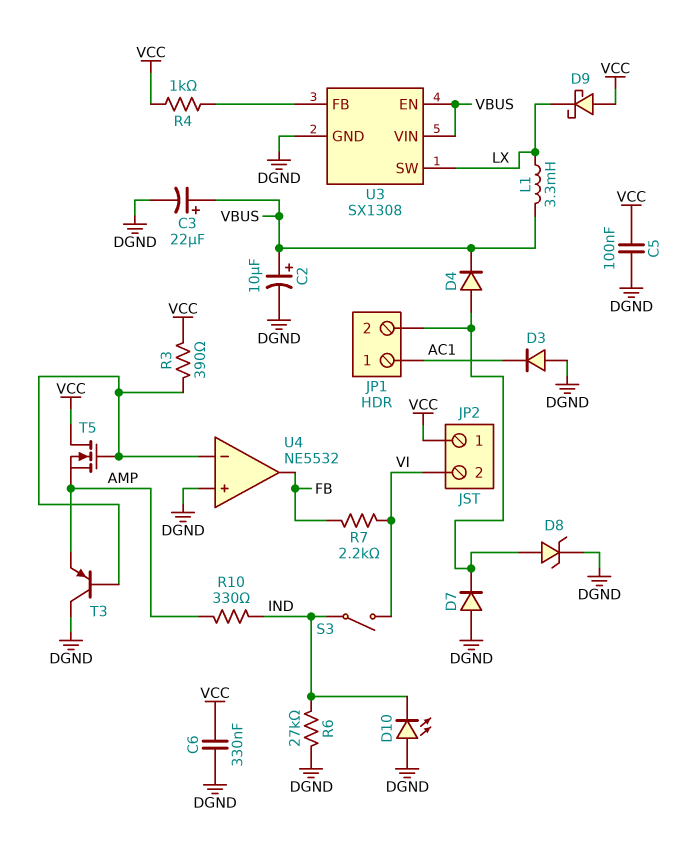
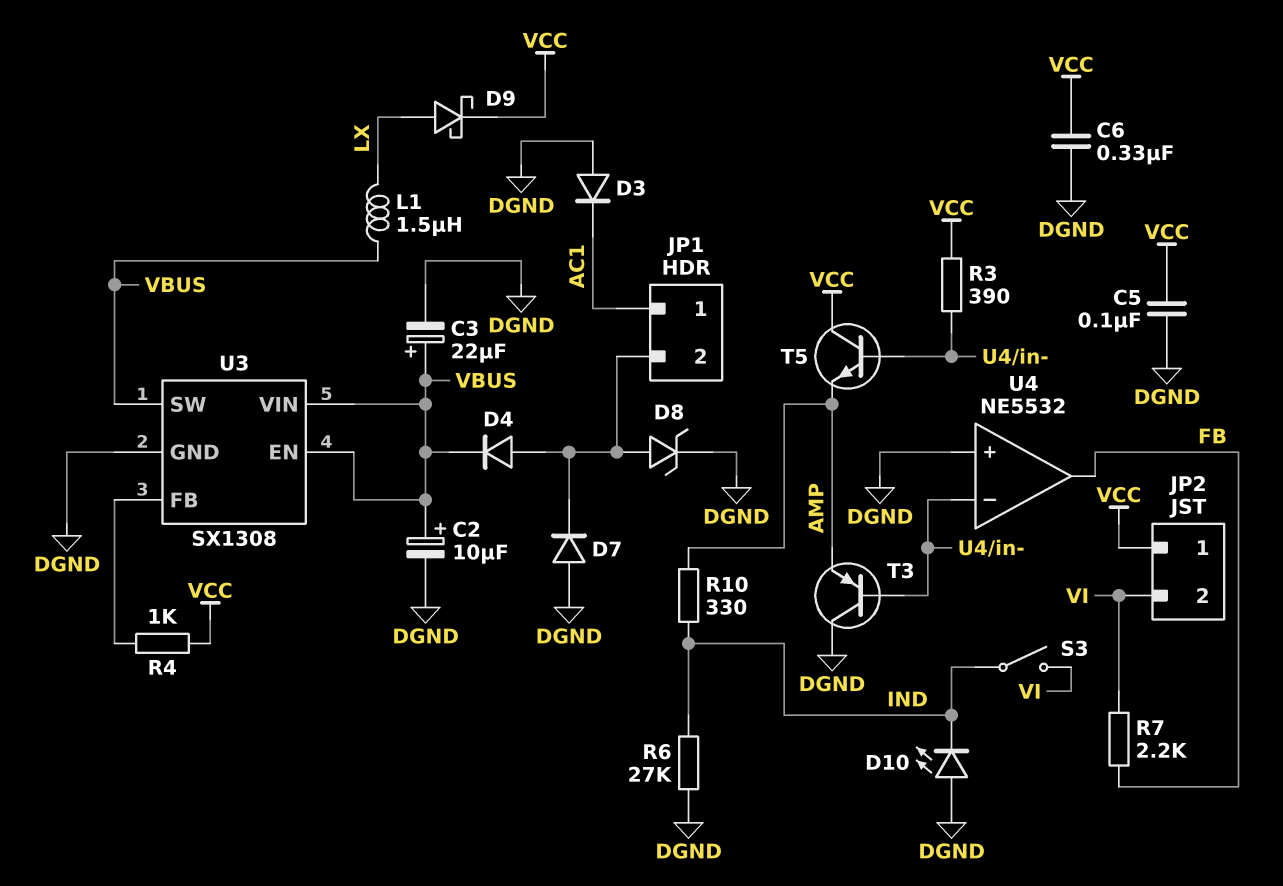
D9: schottky (A VCC, K LX) -> schottky (A LX, K VCC)
L1: 3.3mH (LX, VBUS) -> 1.5uH (LX, VBUS)
T5: NMOS (G U4/in-, D VCC, S AMP) -> NPN (B U4/in-, C VCC, E AMP)
U3 pin SW: LX -> VBUS

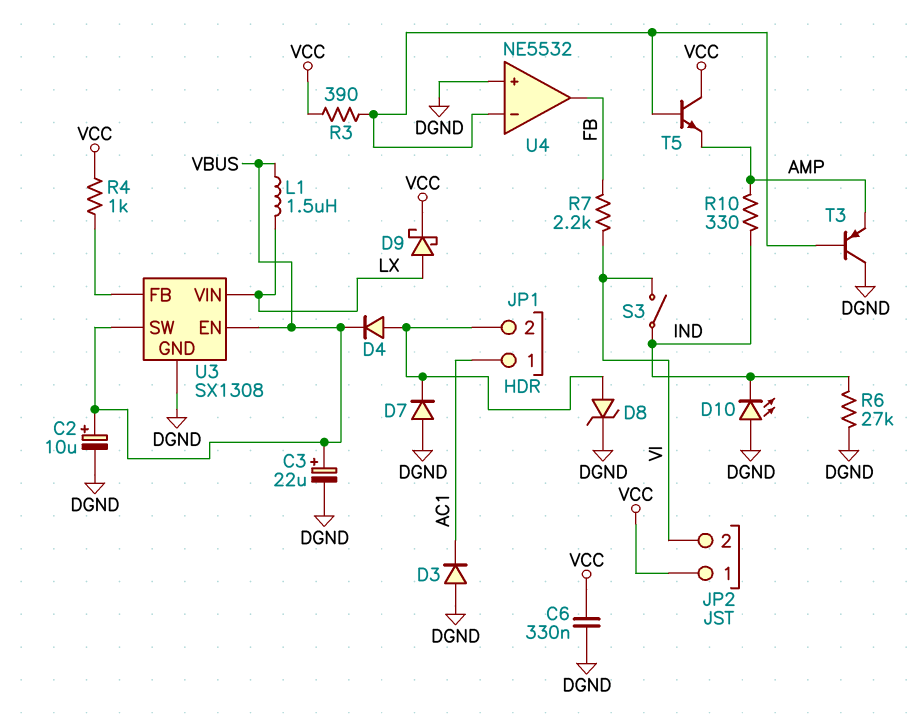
C5: 100nF (DGND, VCC) -> none
U3 pin VIN: VBUS -> LX

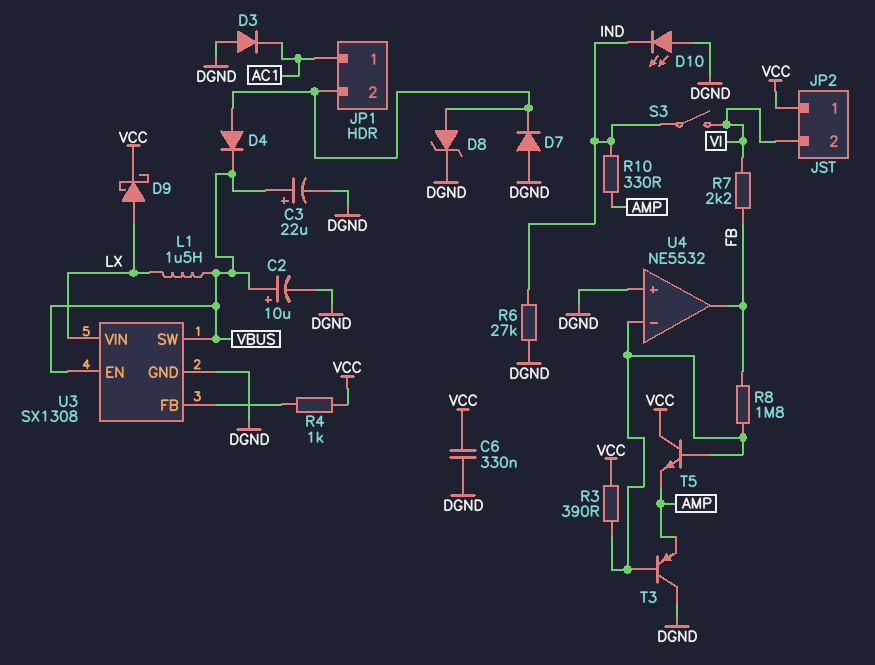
R8: none -> 1.8M (FB, U4/in-)

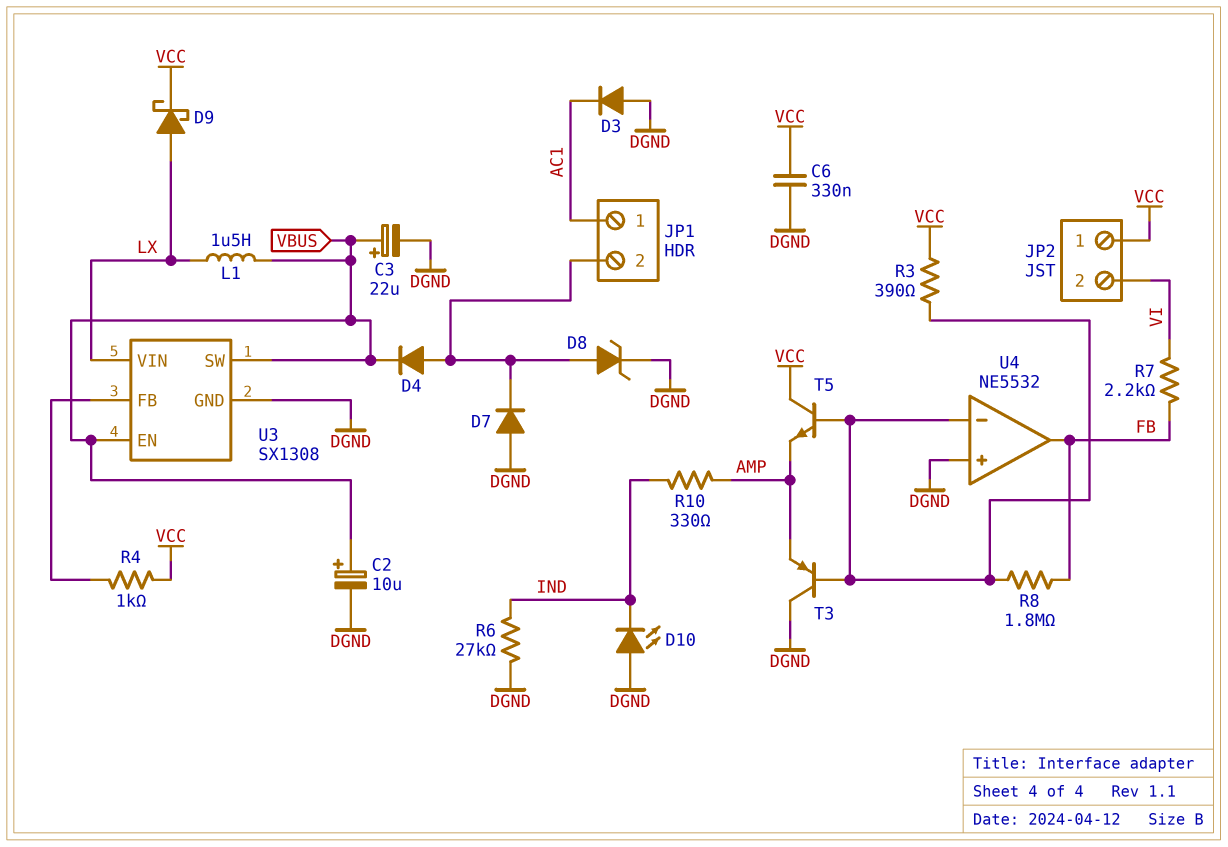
S3: switch (IND, VI) -> none

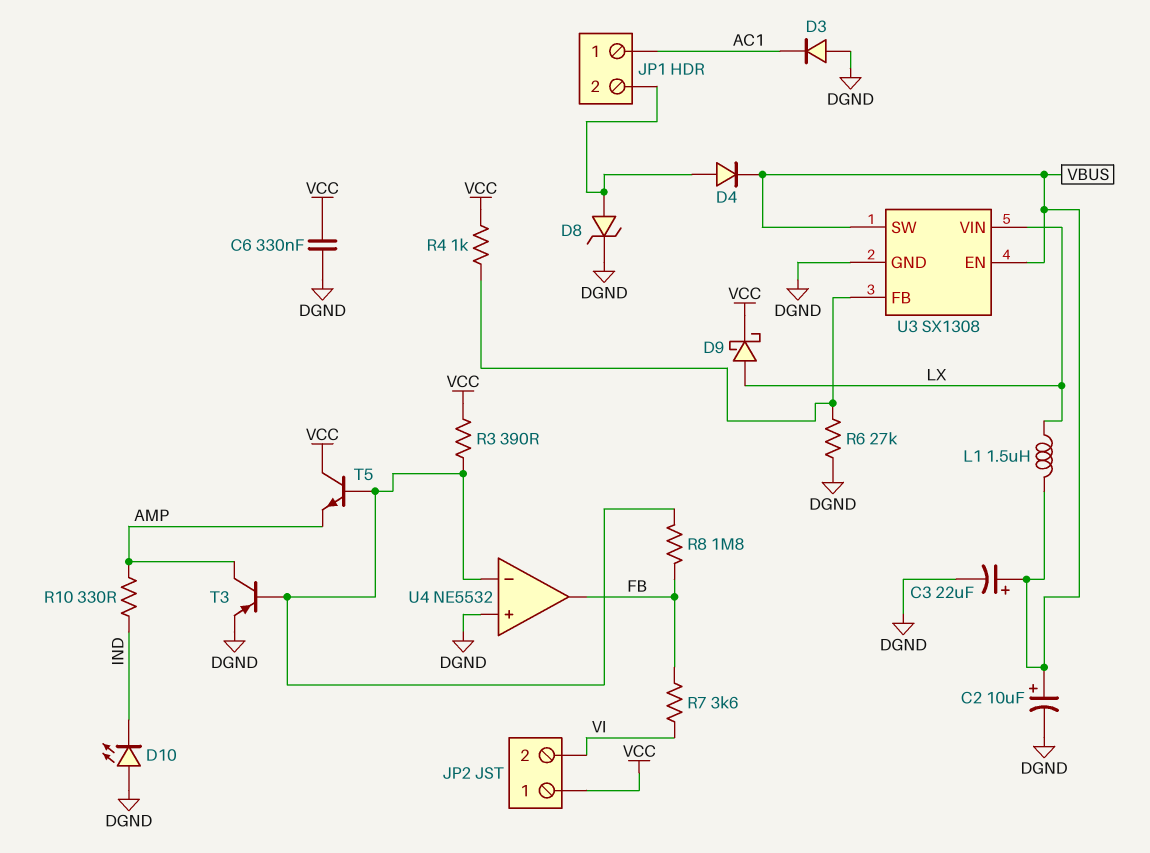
D7: diode (A DGND, K JP1/2) -> none
R6: 27k (DGND, IND) -> 27k (DGND, U3/FB)
R7: 2.2k (FB, VI) -> 3.6k (FB, VI)
T3: PNP (B U4/in-, C DGND, E AMP) -> PNP (B U4/in-, C AMP, E DGND)

